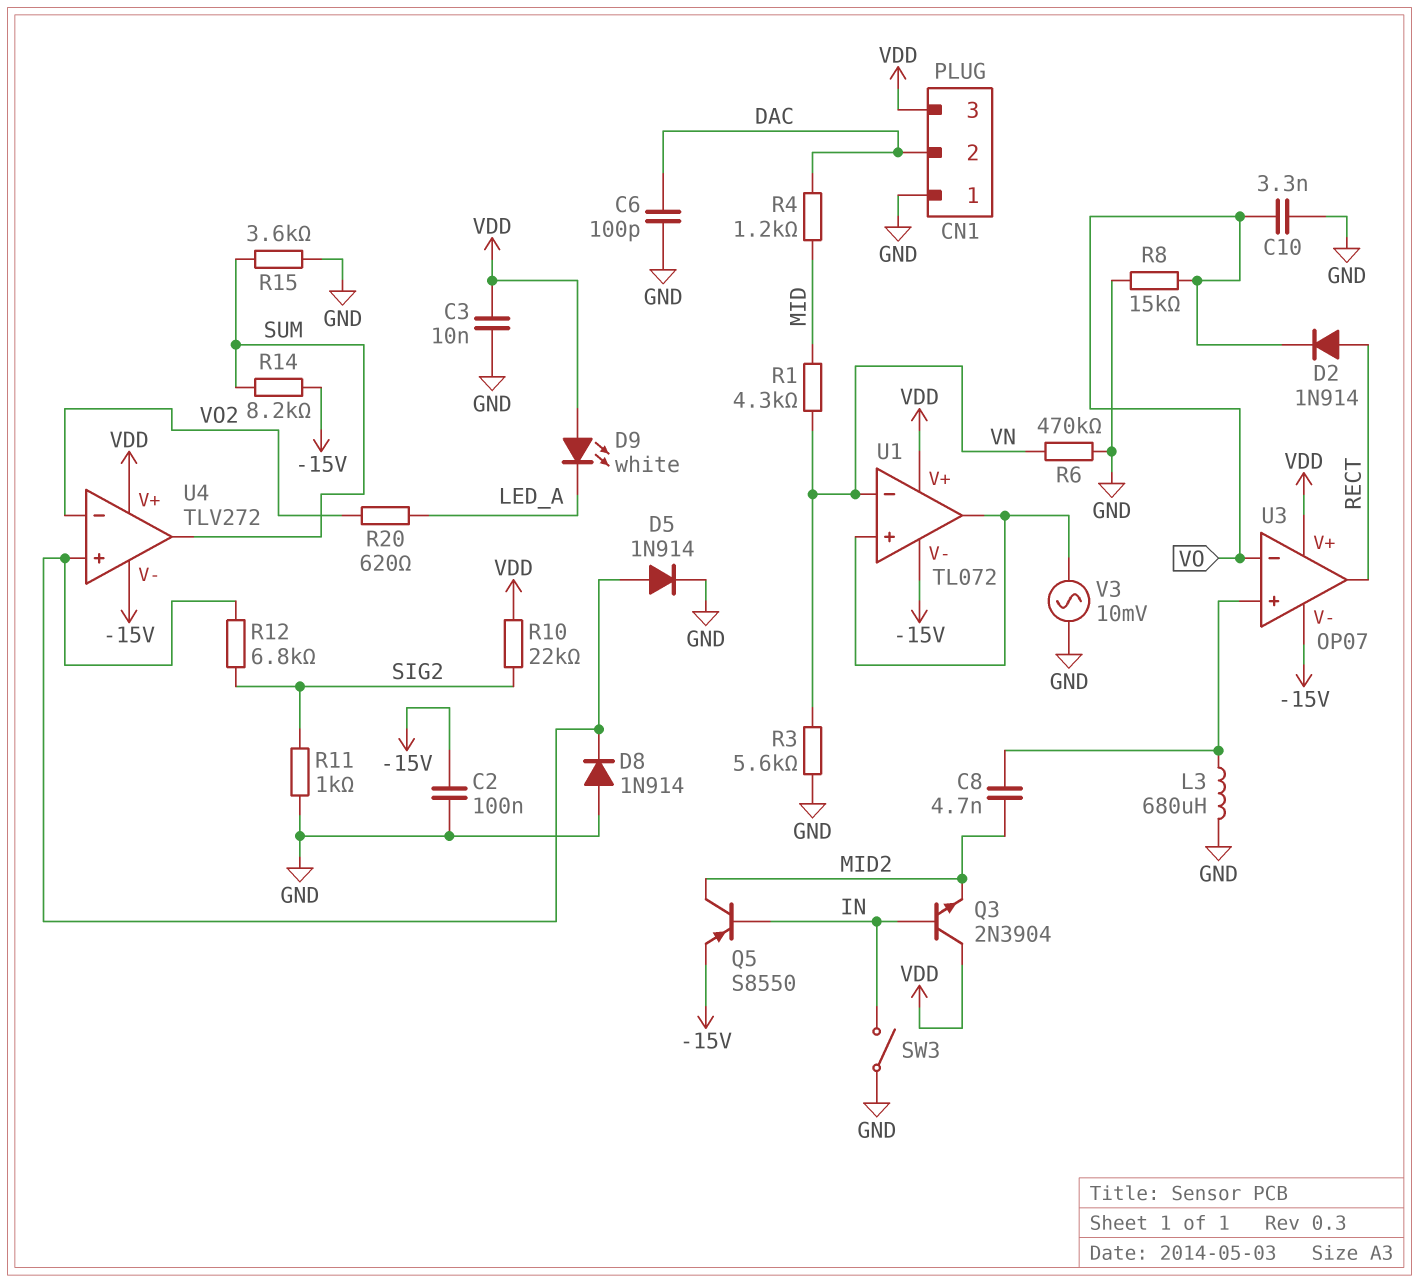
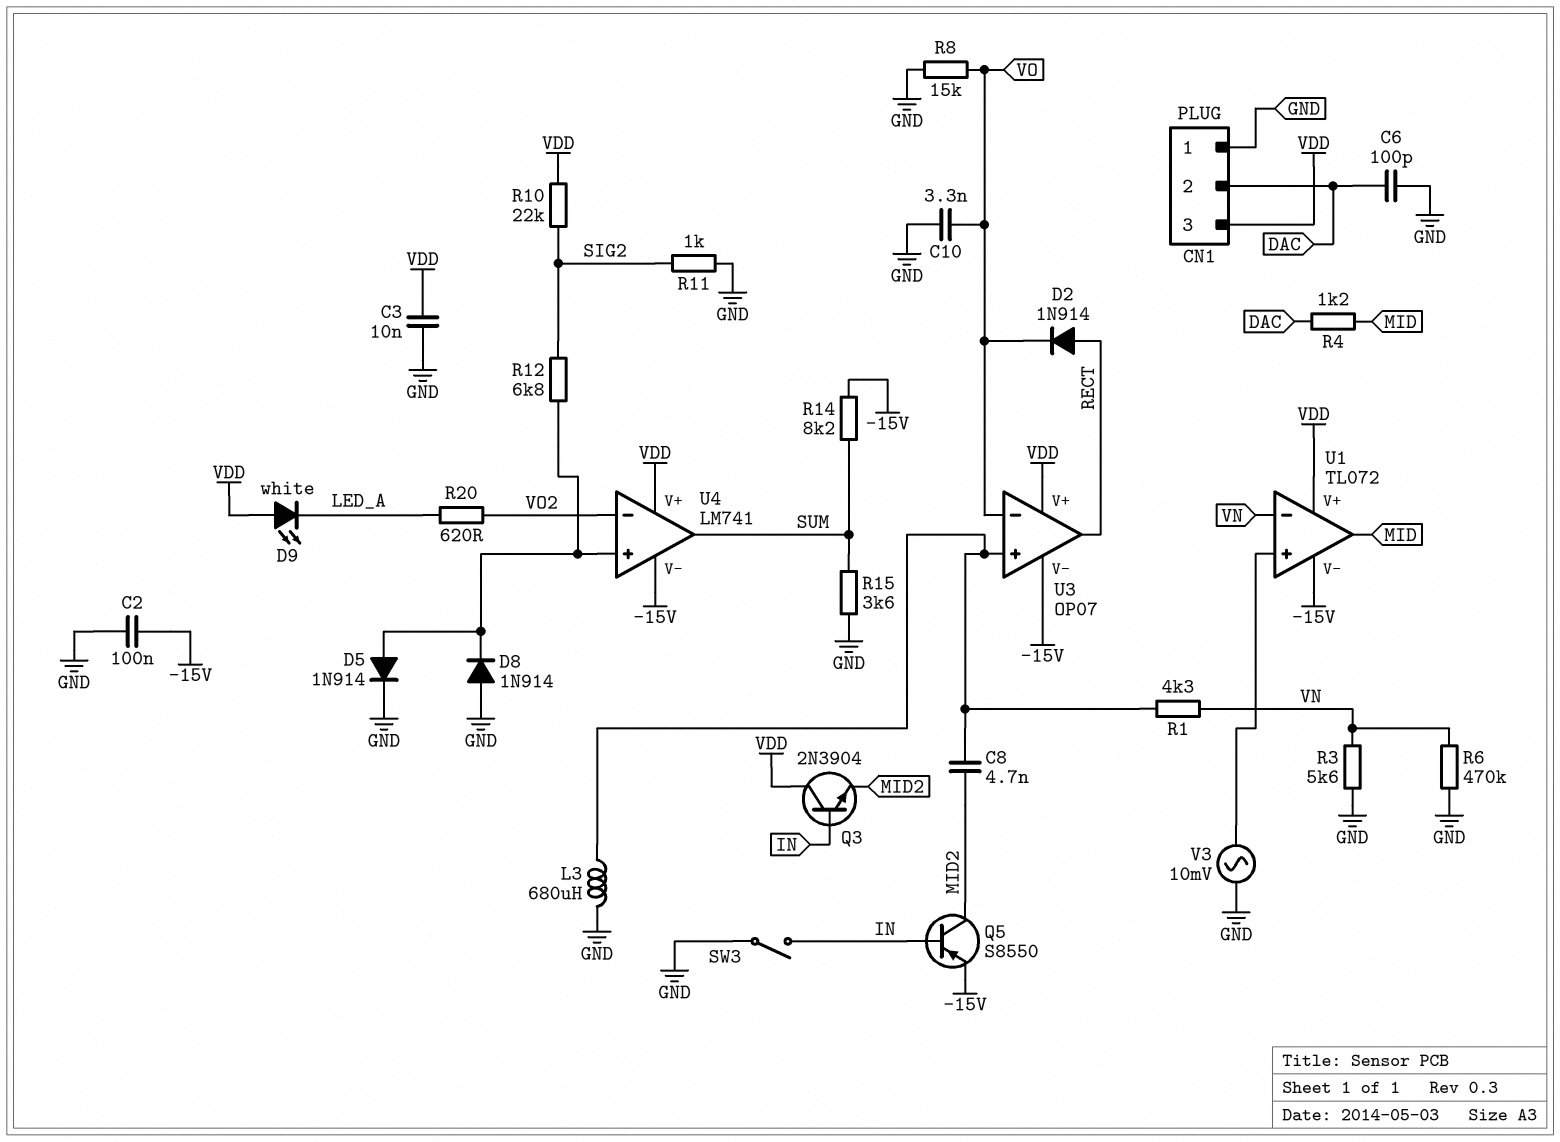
R1: 4.3k (MID, VN) -> 4.3k (U3/in+, VN)
U1 pin out: U1/in+ -> MID
U4: TLV272 -> LM741

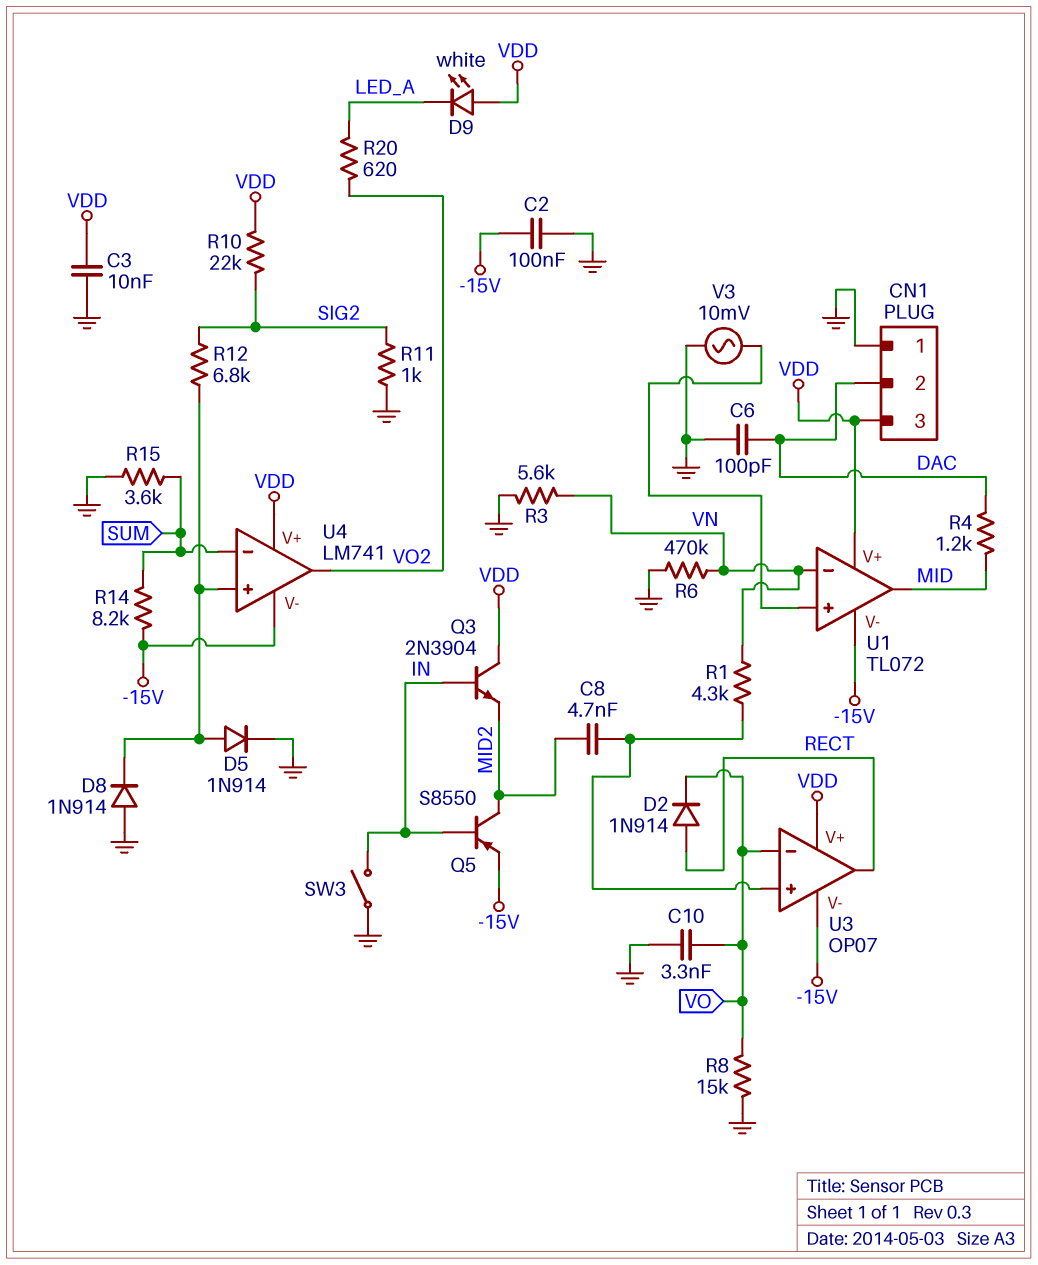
L3: 680uH (GND, U3/in+) -> none
U4 pin in-: VO2 -> SUM
U4 pin out: SUM -> VO2

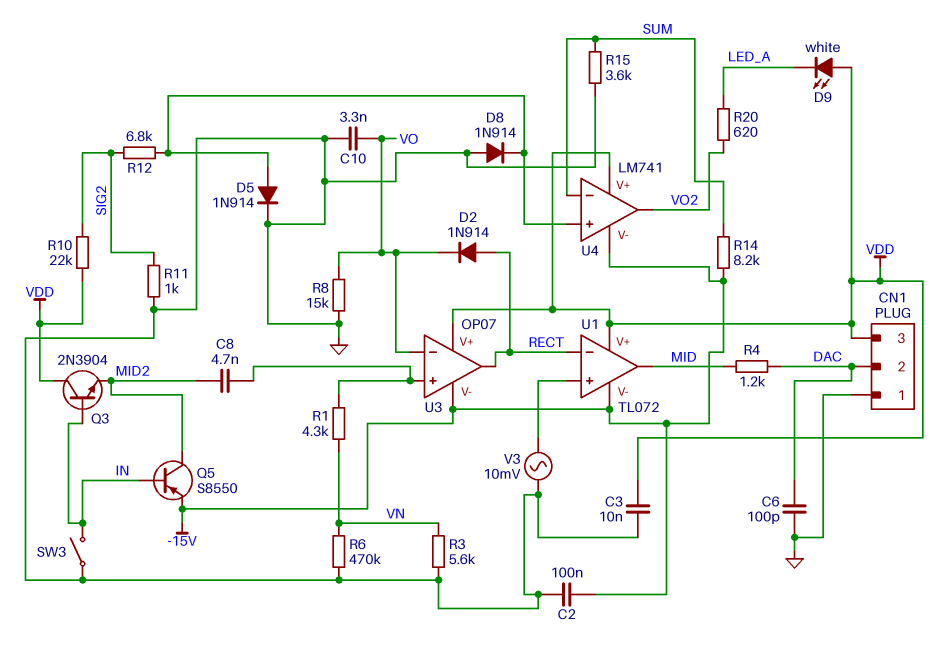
U1 pin in-: VN -> RECT

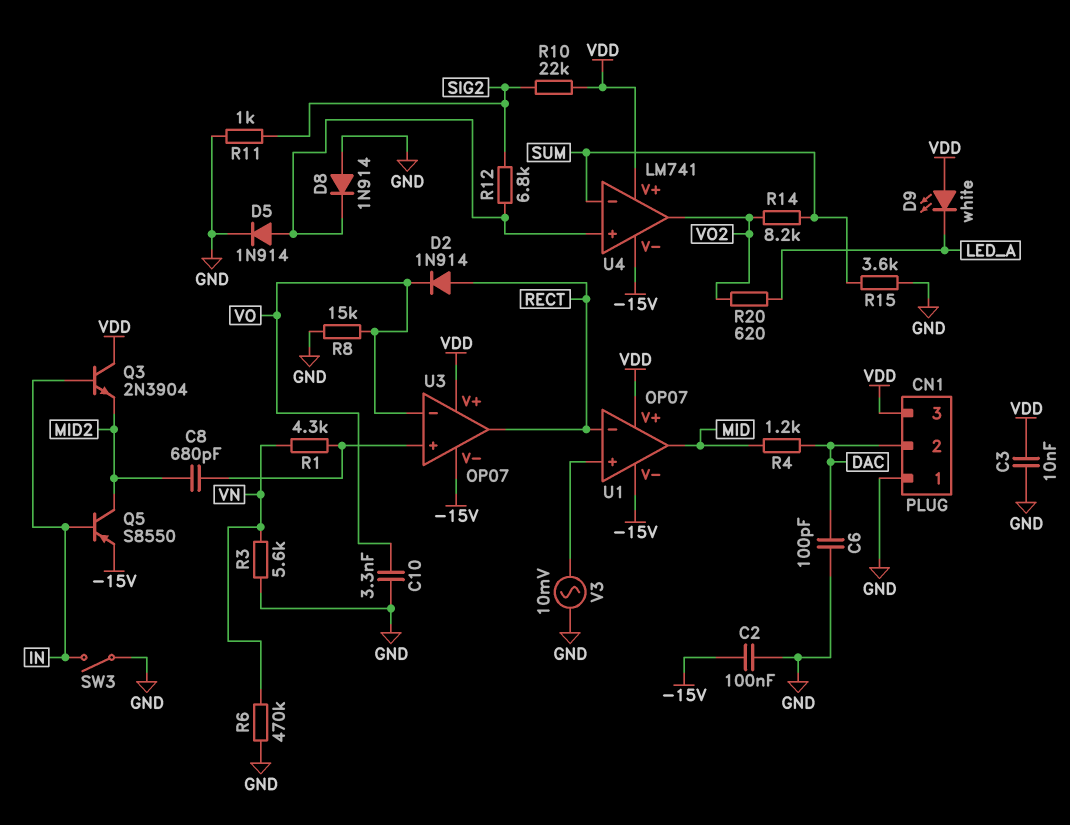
C8: 4.7nF (MID2, U3/in+) -> 680pF (MID2, U3/in+)
R14: 8.2k (-15V, SUM) -> 8.2k (SUM, VO2)
U1: TL072 -> OP07

